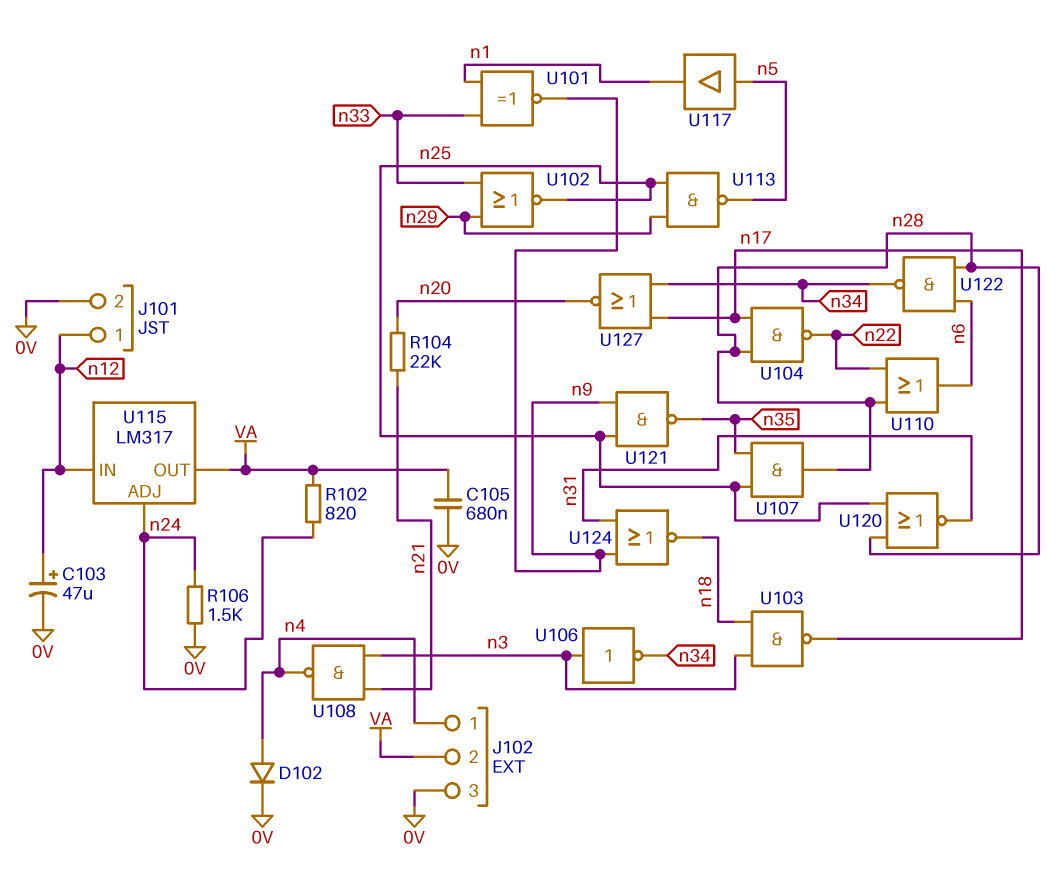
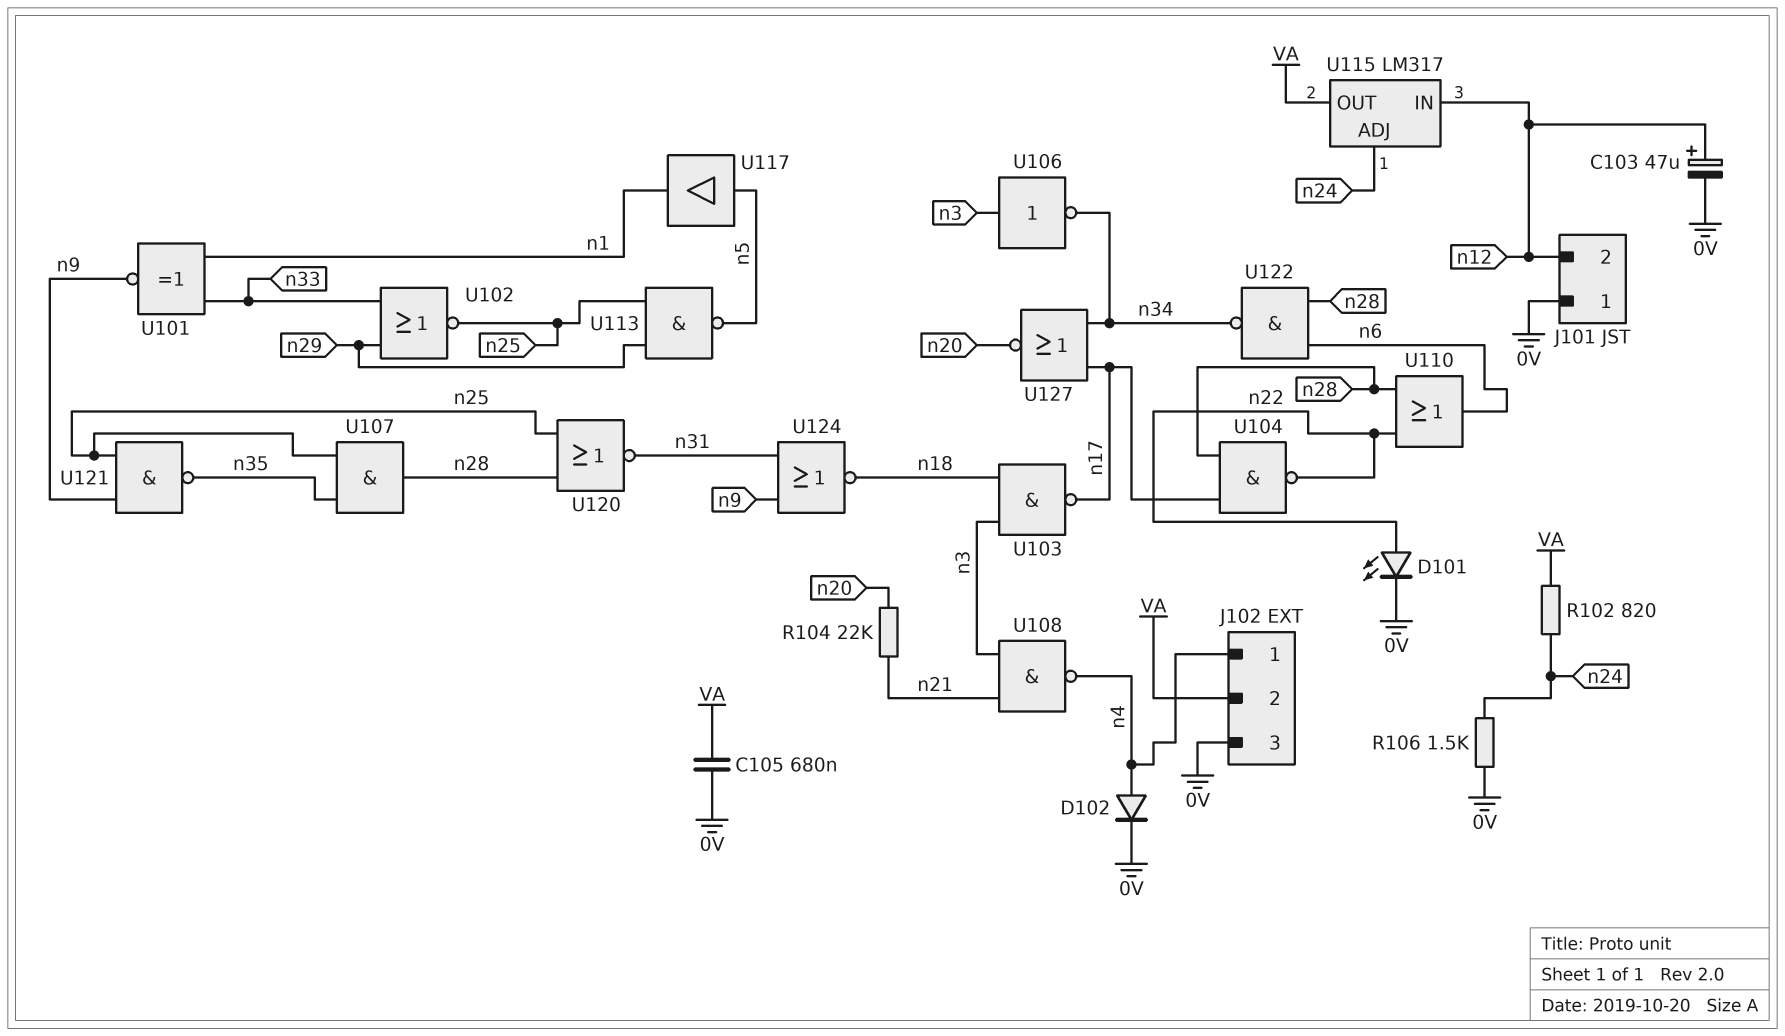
D101: none -> LED (A n22, K 0V)
J101 pin 1: n12 -> 0V
J101 pin 2: 0V -> n12

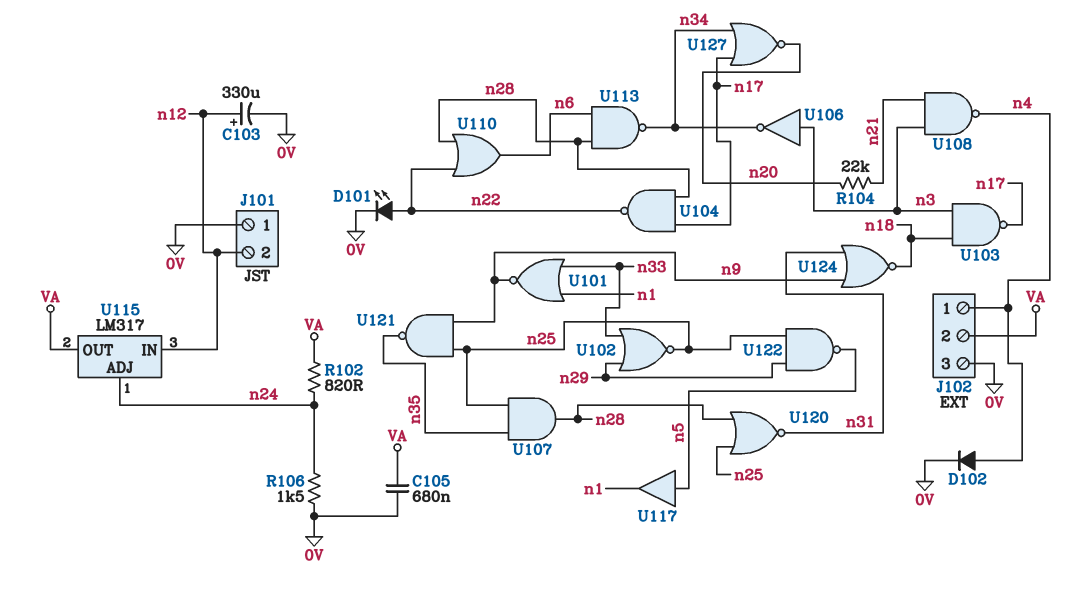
C103: 47uF (plus n12, minus 0V) -> 330uF (plus n12, minus 0V)
U101: XNOR (in n1, in n33, out n9) -> NOR (in n1, in n33, out n9)
U113: NAND (in n25, in n29, out n5) -> NAND (in n6, in n28, out n34)
U122: NAND (in n6, in n28, out n34) -> NAND (in n25, in n29, out n5)

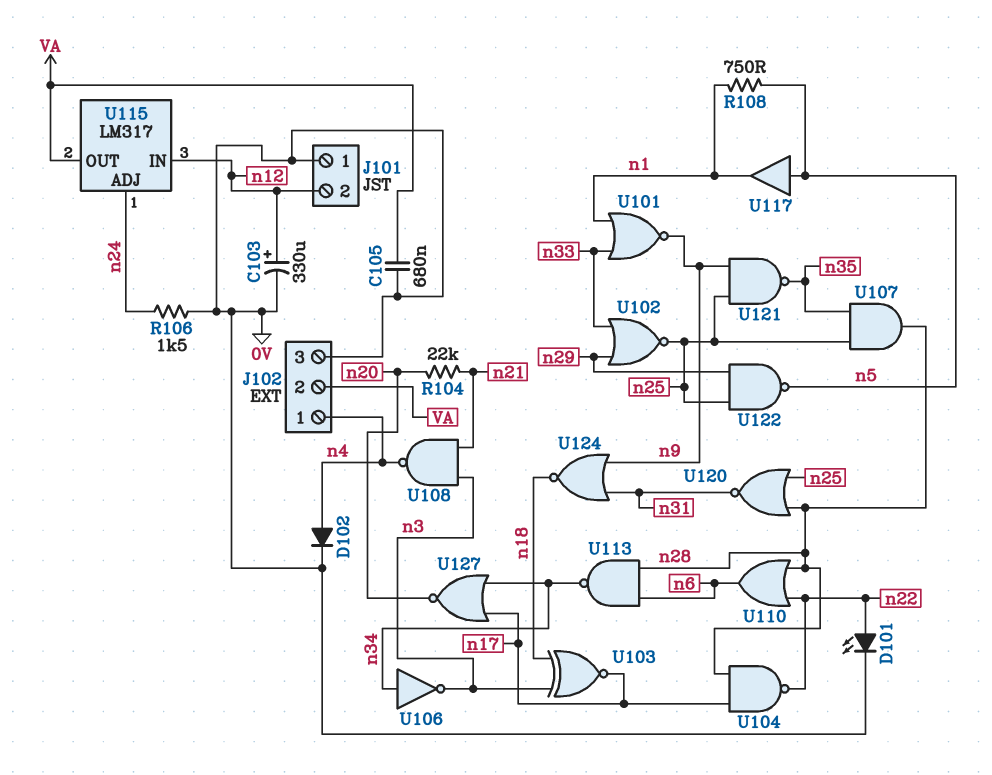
R102: 820 (VA, n24) -> none
R108: none -> 750 (n1, n5)
U103: NAND (in n3, in n18, out n17) -> XNOR (in n3, in n18, out n17)
U106: NOT (in n3, out n34) -> NOT (in n34, out n3)

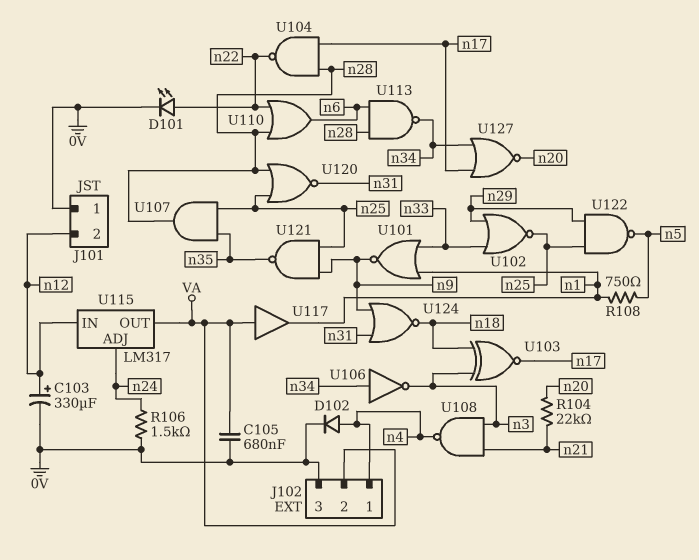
U117: buffer (in n5, out n1) -> buffer (in VA, out n1)

